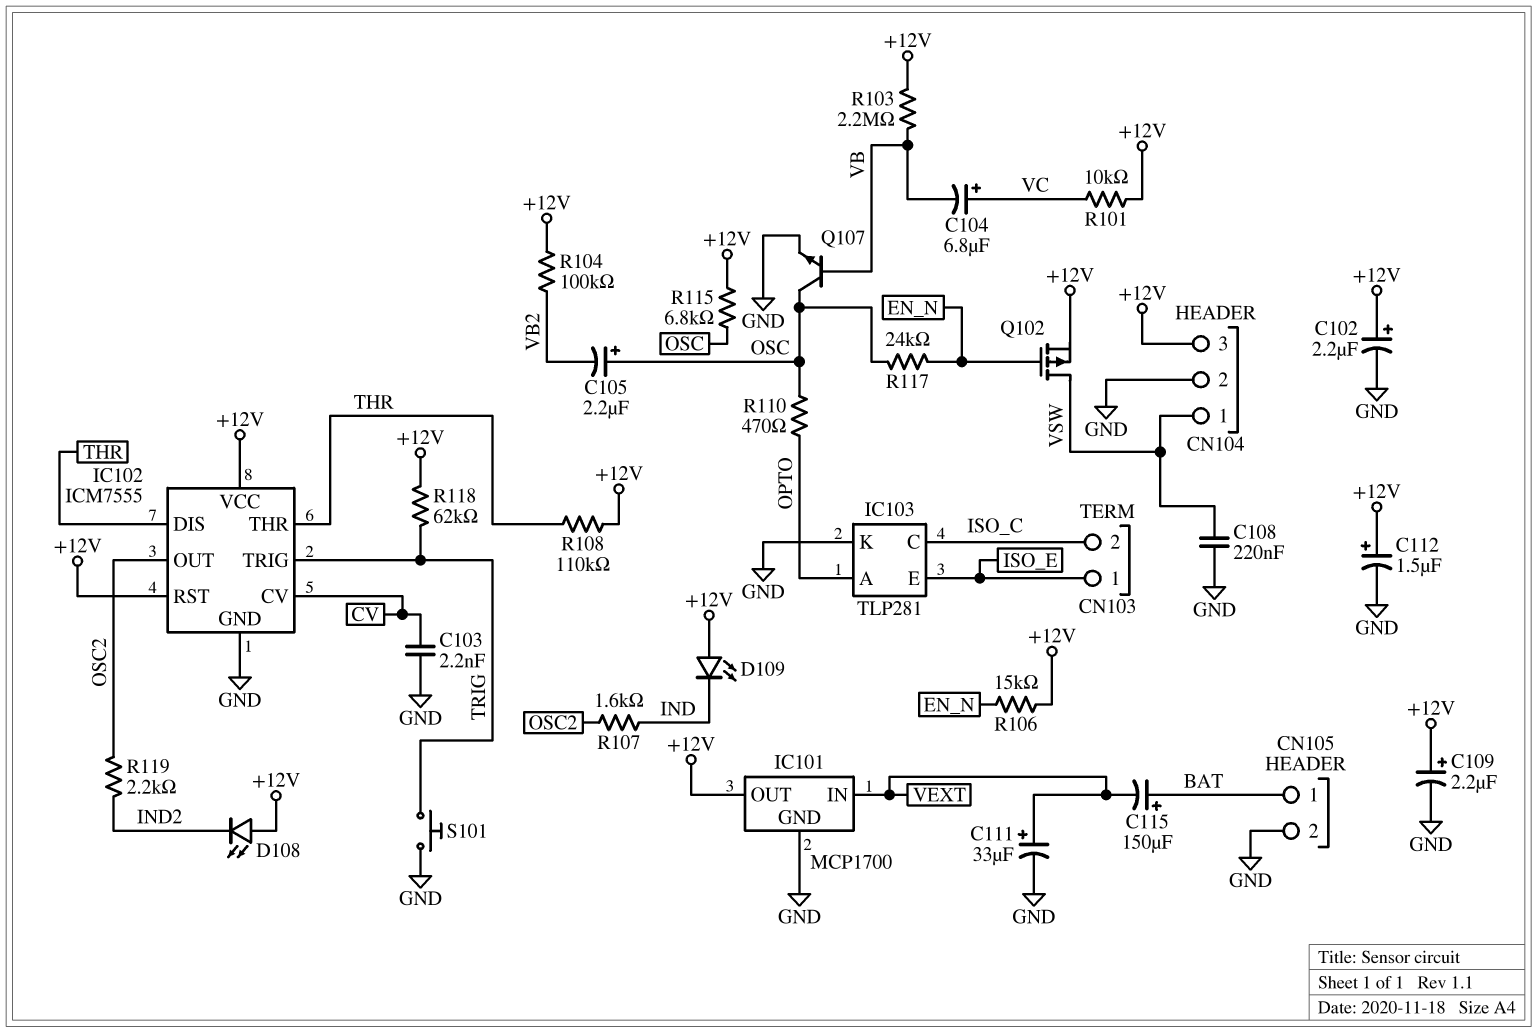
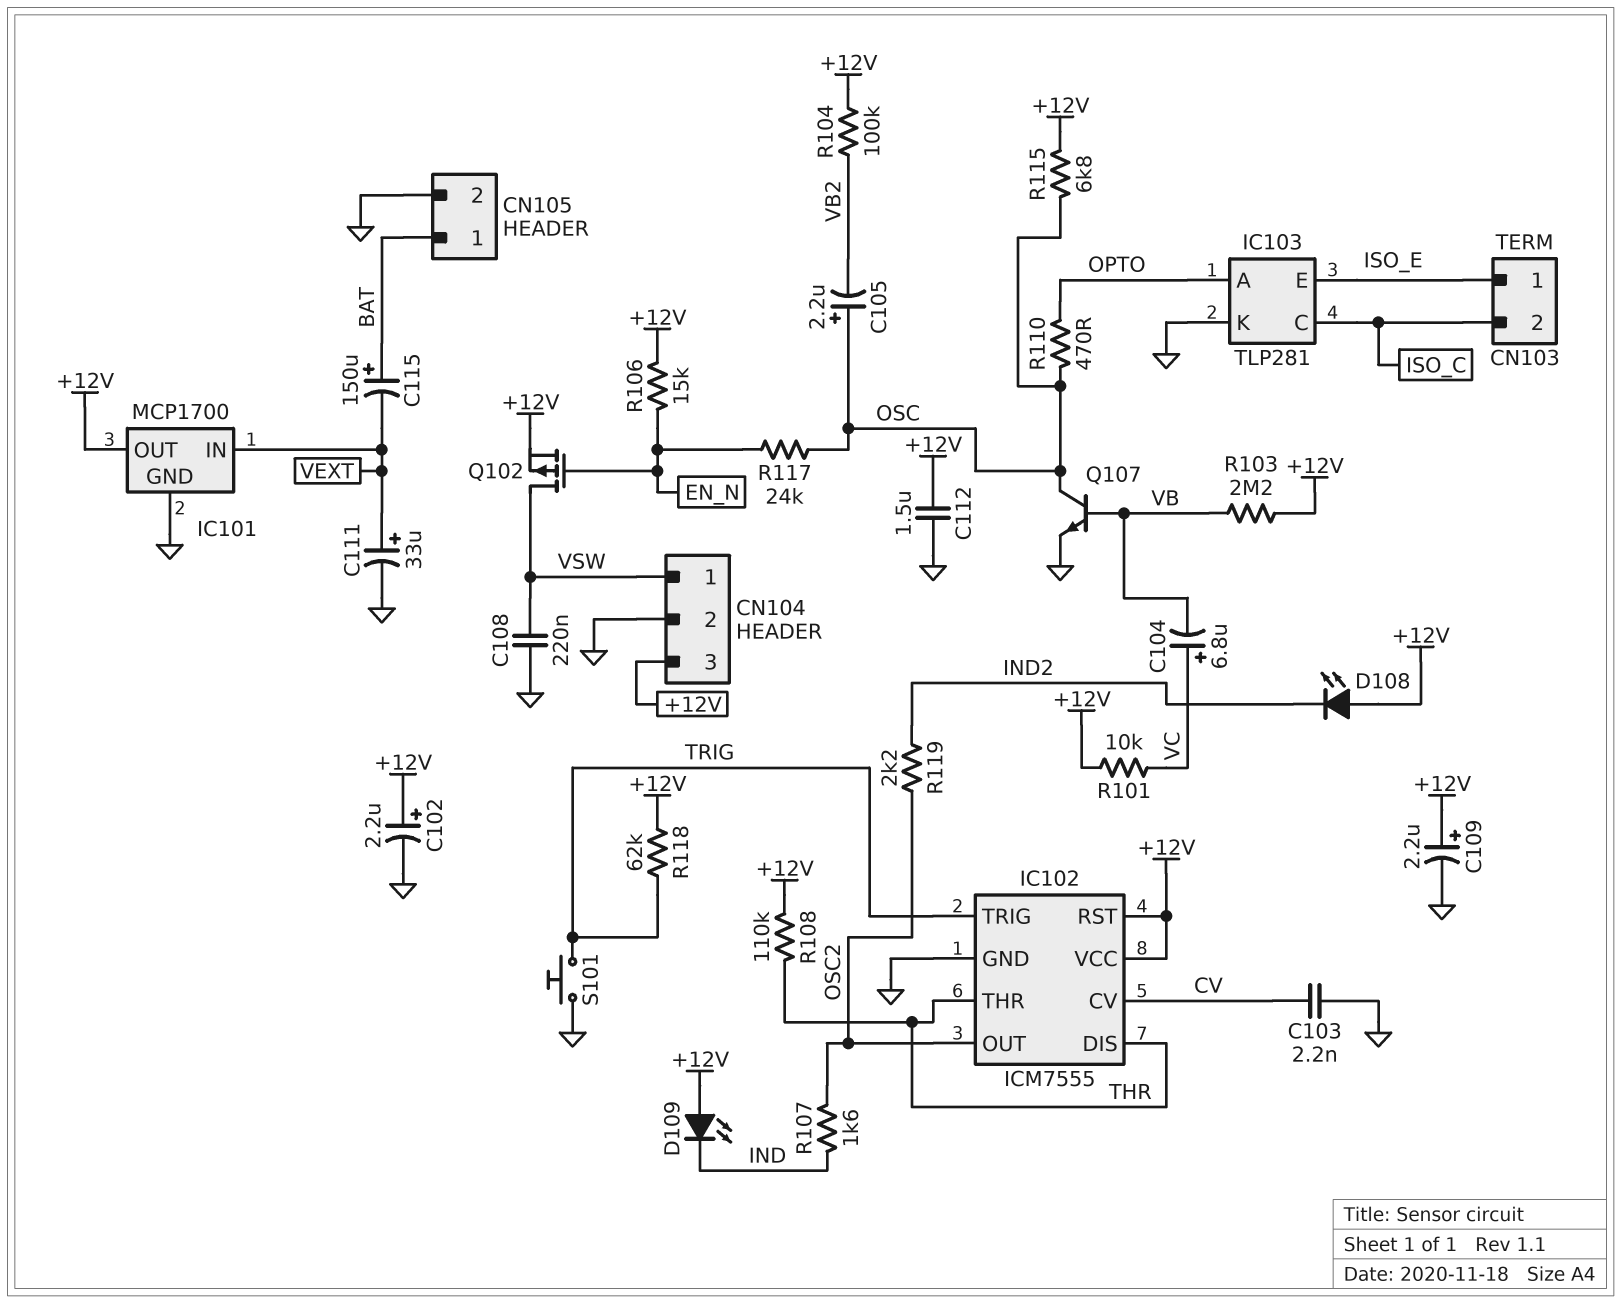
C112: 1.5uF (plus +12V, minus GND) -> 1.5uF (+12V, GND)

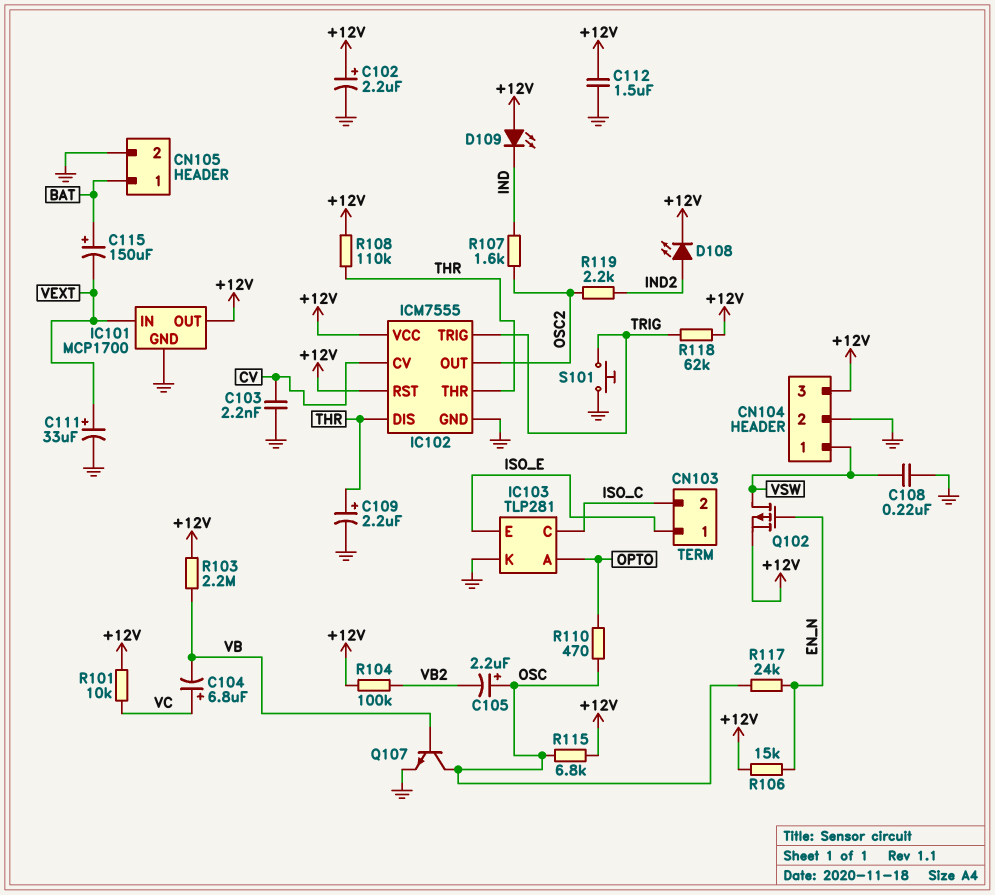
C109: 2.2uF (plus +12V, minus GND) -> 2.2uF (plus THR, minus GND)
D108: LED (A +12V, K IND2) -> LED (A IND2, K +12V)

